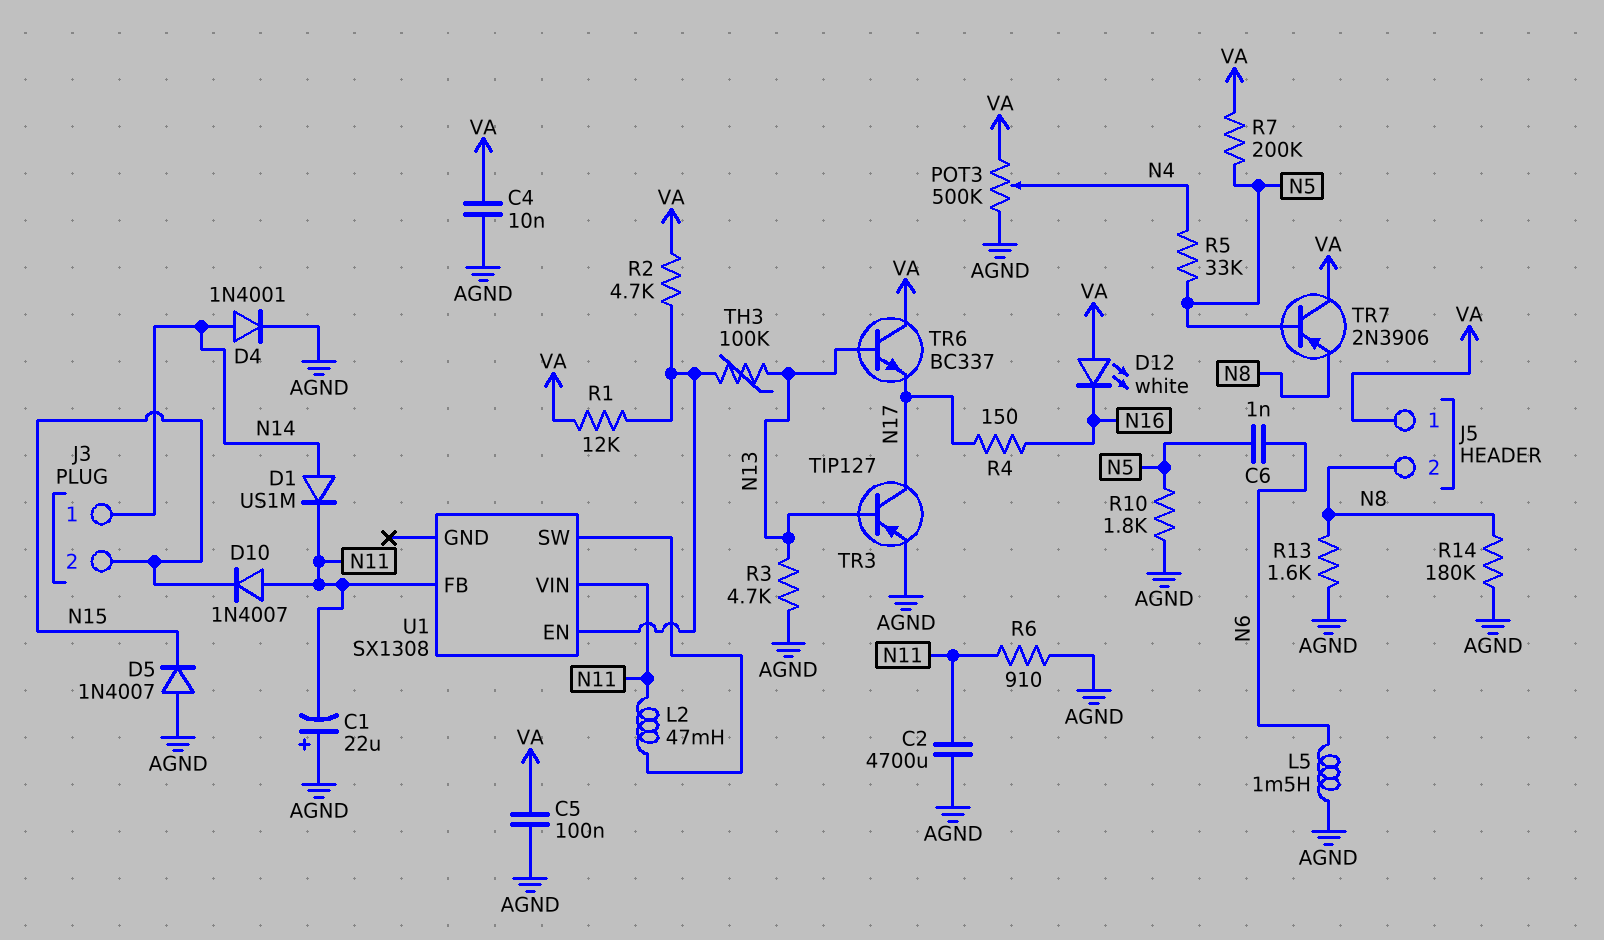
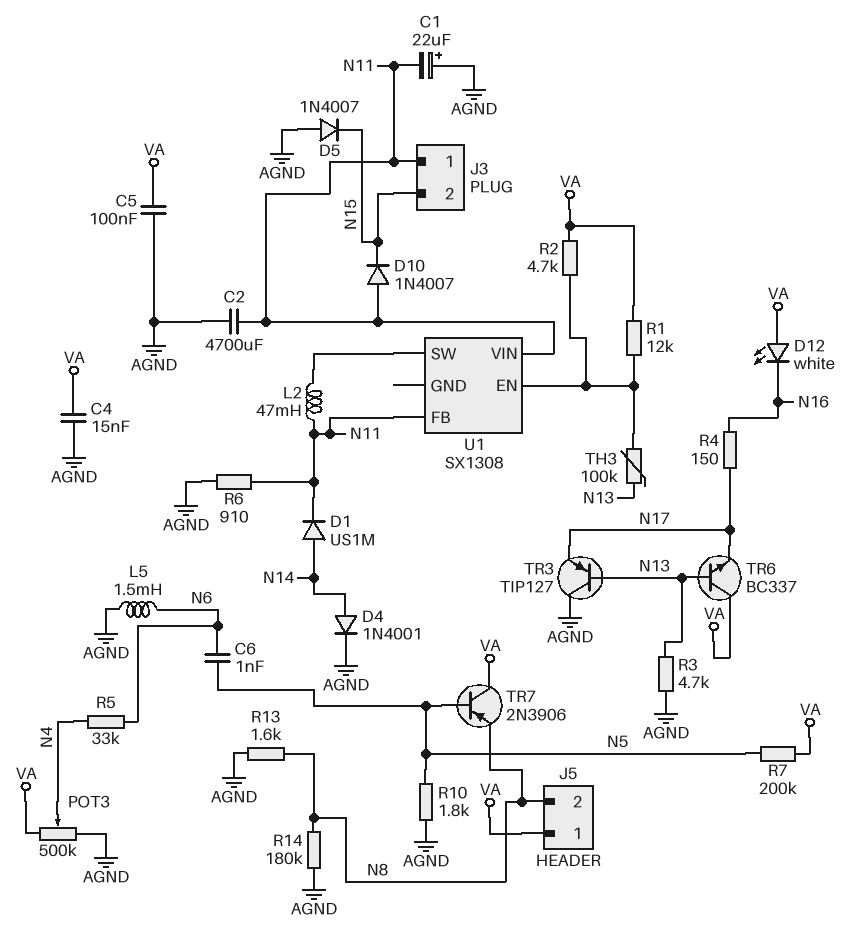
C4: 10nF (AGND, VA) -> 15nF (AGND, VA)
J3 pin 1: N14 -> N11
R5: 33k (N4, N5) -> 33k (N4, N6)
TR3: PNP TIP127 (B N13, C N17, E AGND) -> PNP TIP127 (B N13, C AGND, E N17)

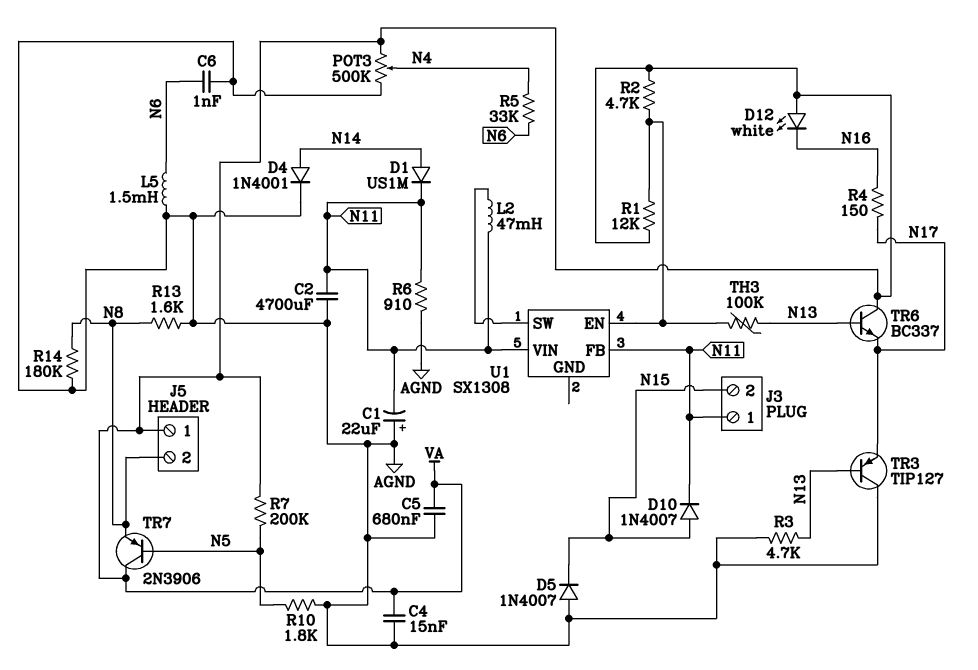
C5: 100nF (AGND, VA) -> 680nF (AGND, VA)
C6: 1nF (N5, N6) -> 1nF (AGND, N6)
D10: diode 1N4007 (A N11, K N15) -> diode 1N4007 (A N15, K N11)

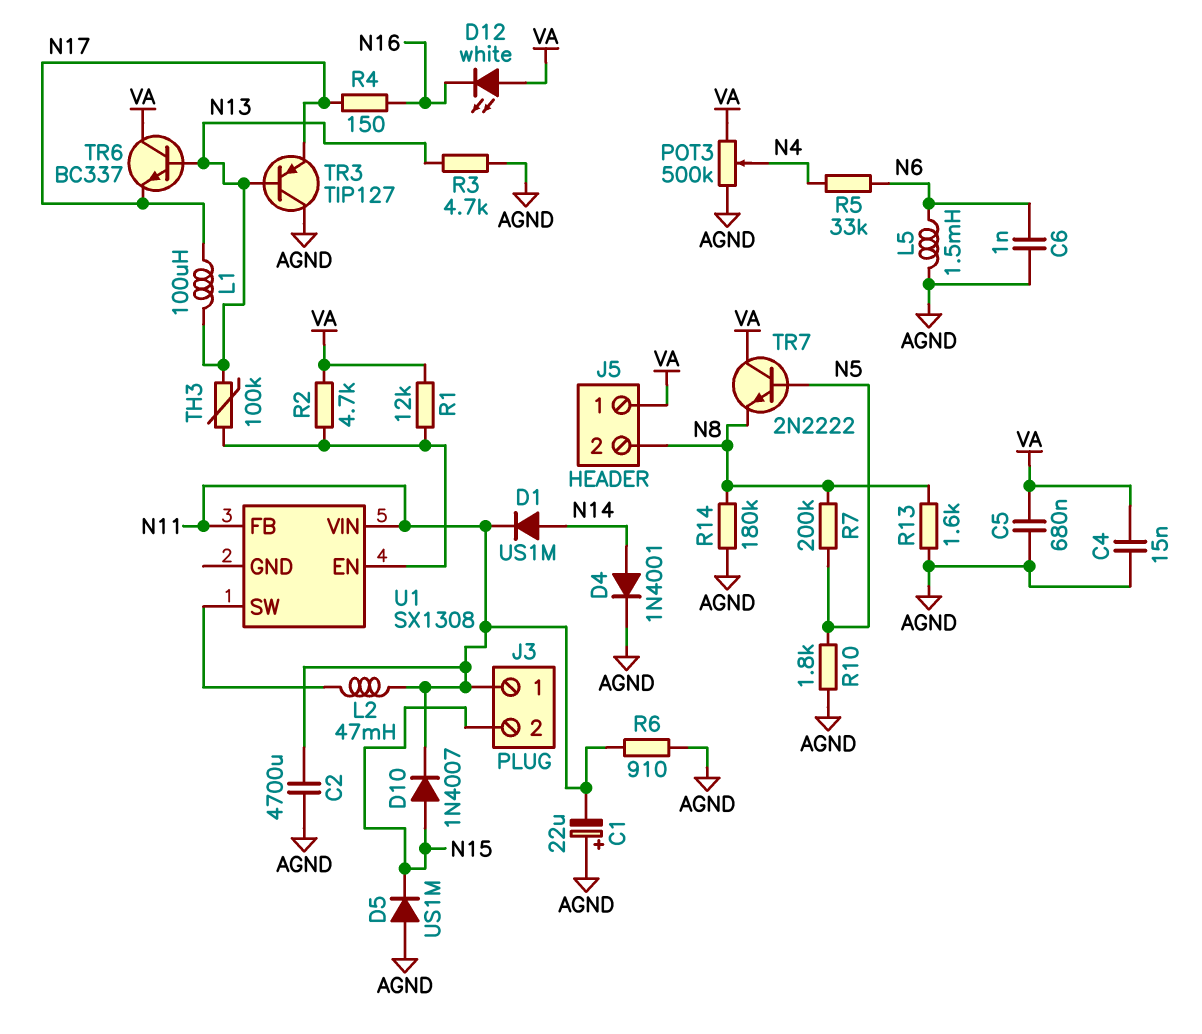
D5: diode 1N4007 (A AGND, K N15) -> diode US1M (A AGND, K N15)
L1: none -> 100uH (N13, N17)
R7: 200k (N5, VA) -> 200k (N5, N8)
TR7: PNP 2N3906 (B N5, C VA, E N8) -> NPN 2N2222 (B N5, C VA, E N8)

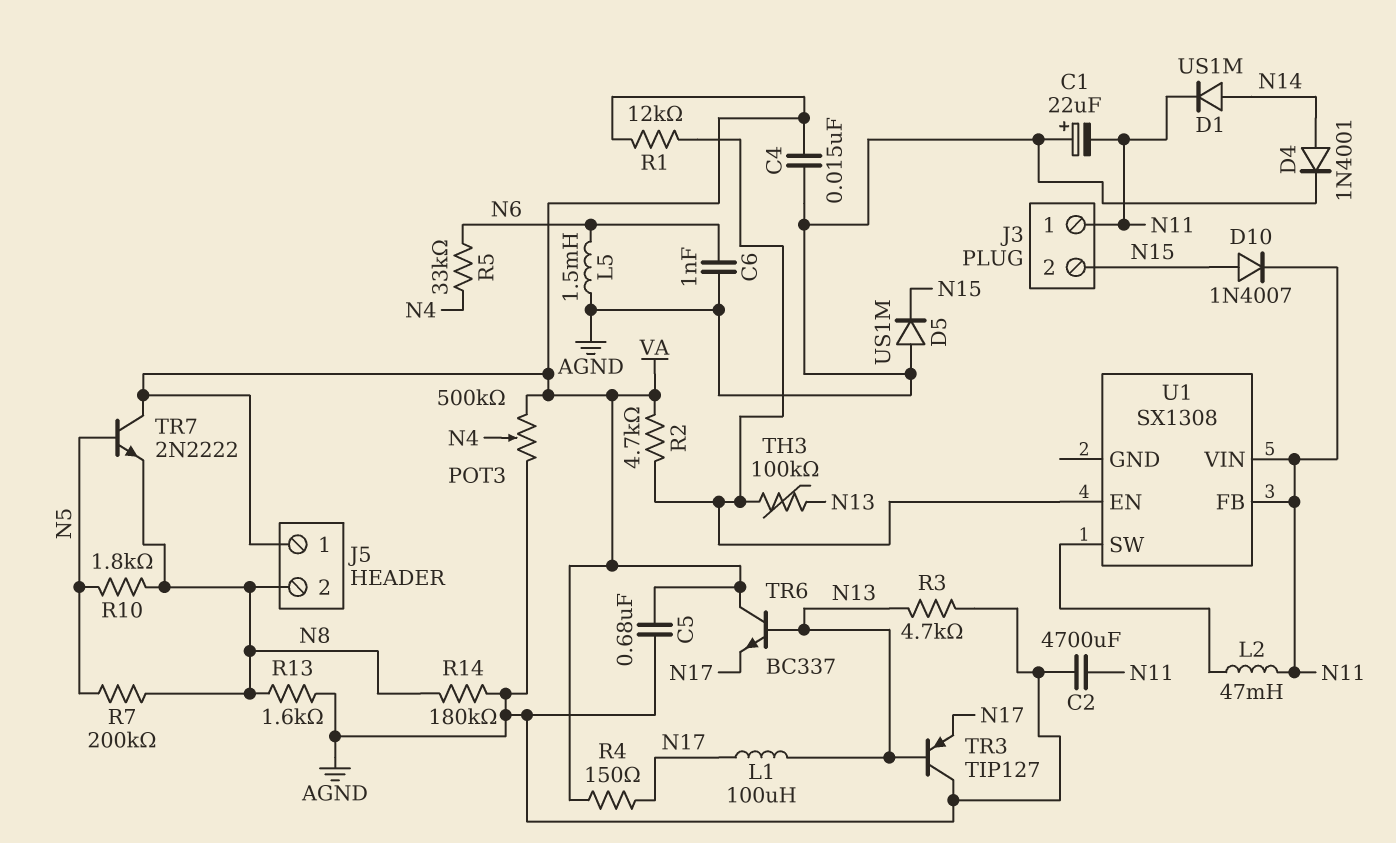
D12: LED white (A VA, K N16) -> none
R4: 150 (N16, N17) -> 150 (N17, VA)
R6: 910 (AGND, N11) -> none
R10: 1.8k (AGND, N5) -> 1.8k (N5, N8)

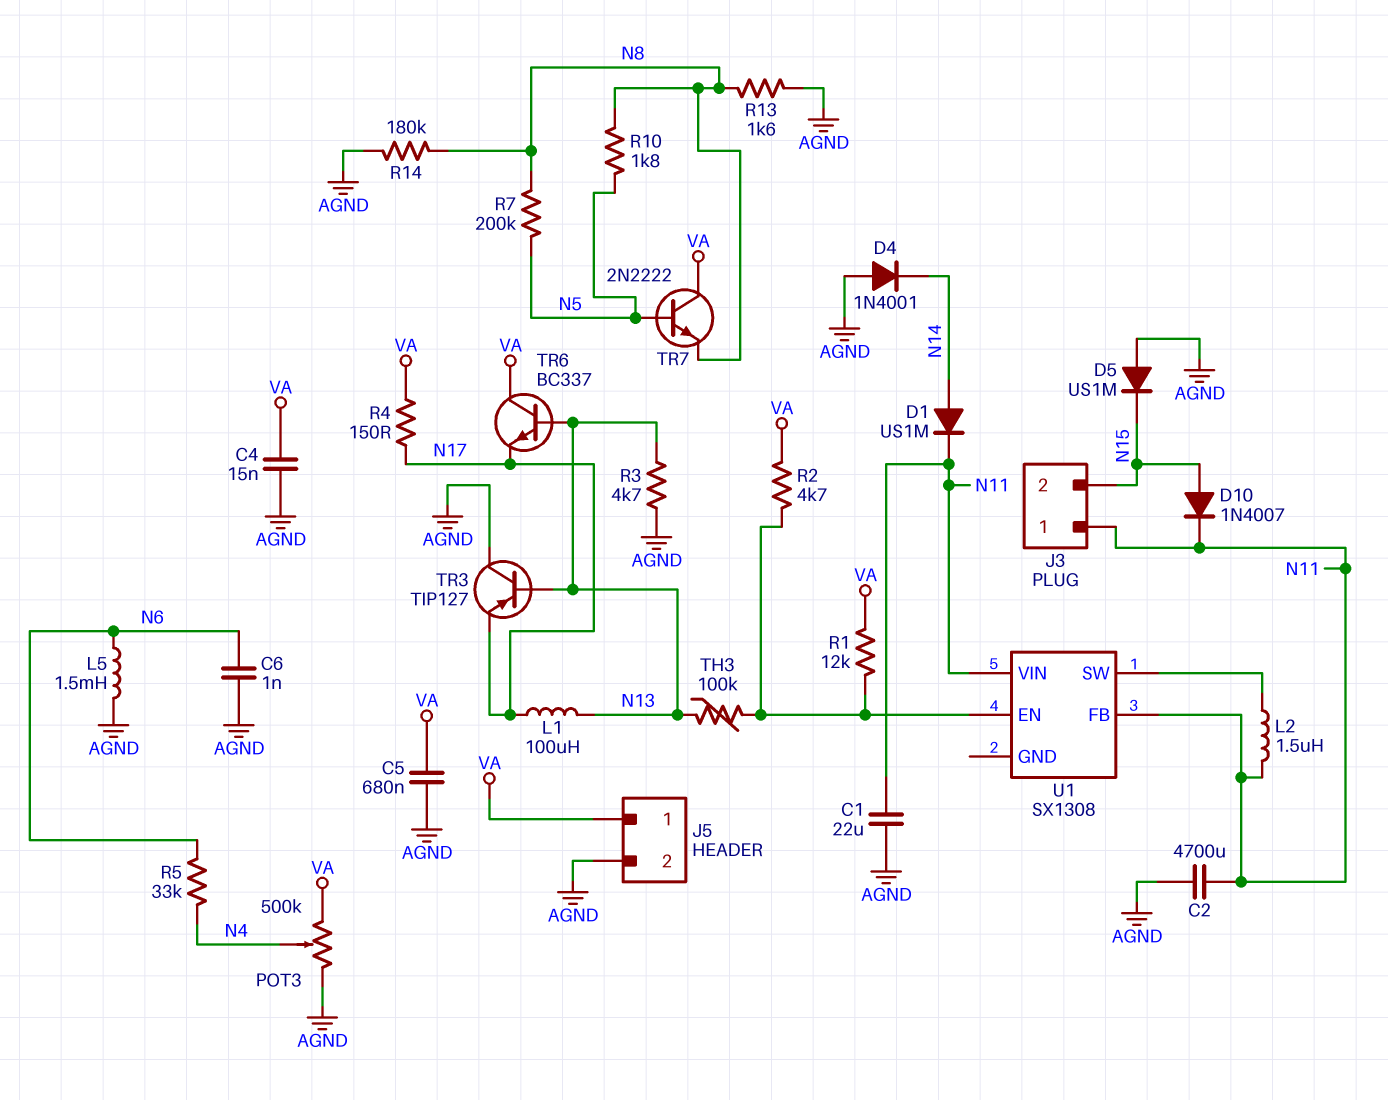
C1: 22uF (plus AGND, minus N11) -> 22uF (AGND, N11)
D4: diode 1N4001 (A N14, K AGND) -> diode 1N4001 (A AGND, K N14)
J5 pin 2: N8 -> AGND
L2: 47mH (N11, U1/SW) -> 1.5uH (N11, U1/SW)

